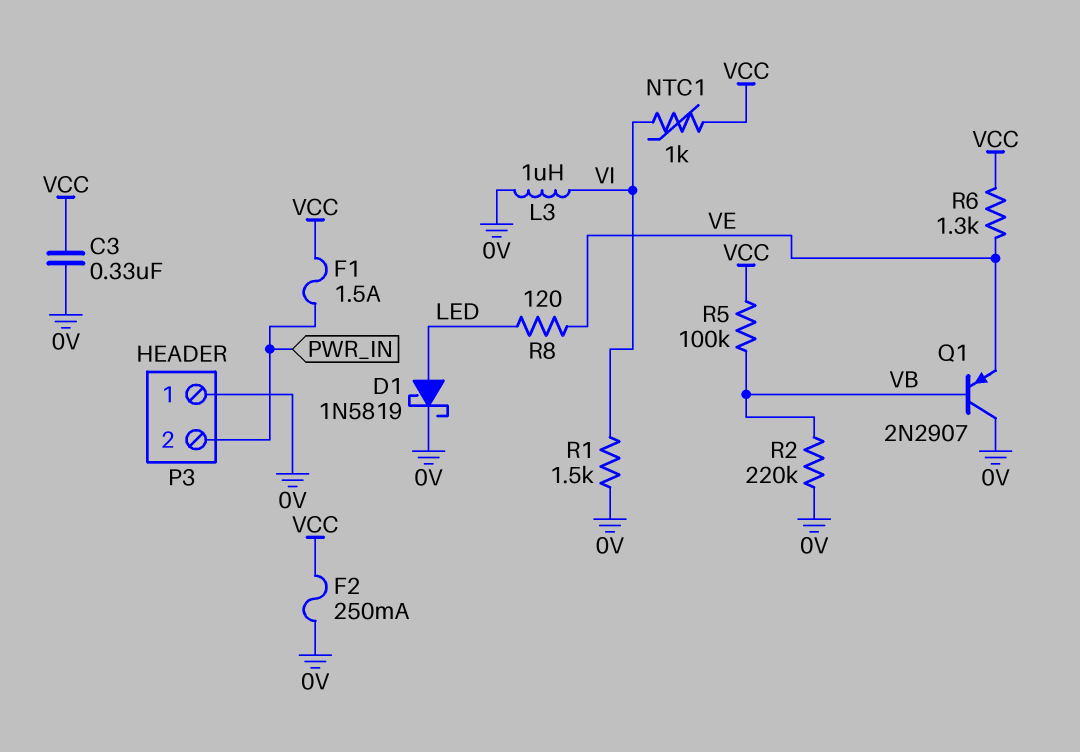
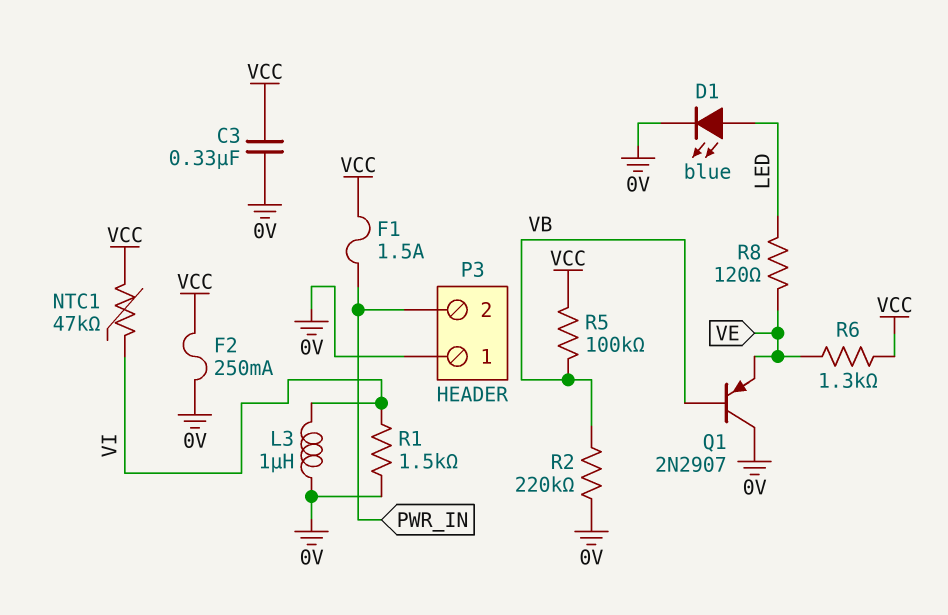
D1: schottky 1N5819 (A LED, K 0V) -> LED blue (A LED, K 0V)
NTC1: 1k (VCC, VI) -> 47k (VCC, VI)

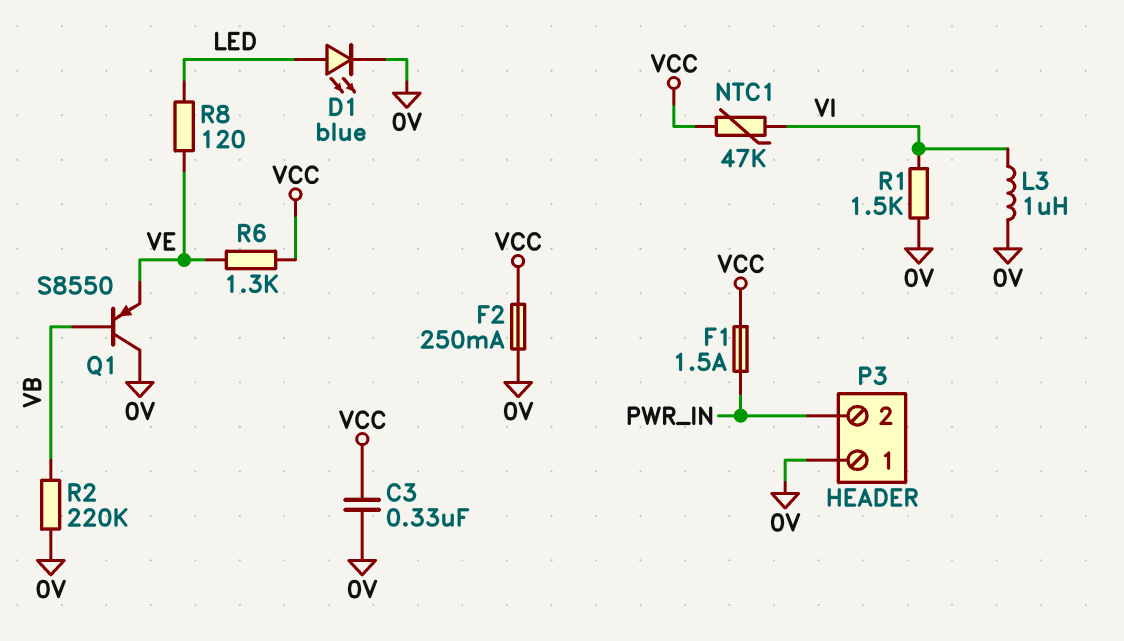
Q1: PNP 2N2907 (B VB, C 0V, E VE) -> PNP S8550 (B VB, C 0V, E VE)
R5: 100k (VB, VCC) -> none

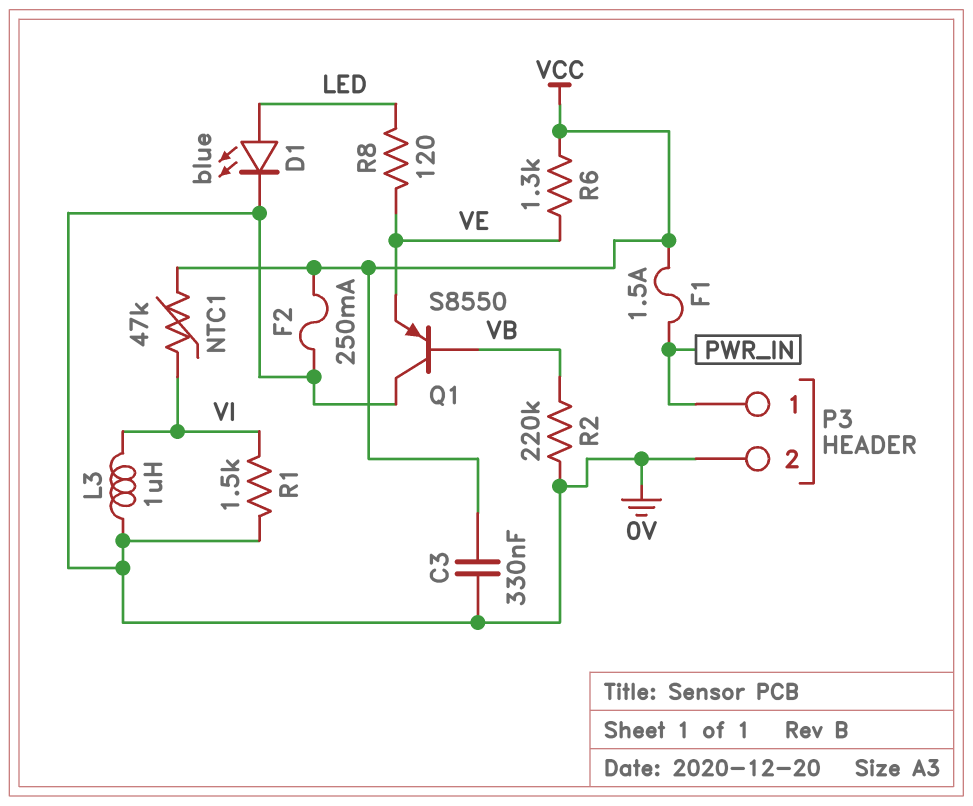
P3 pin 1: 0V -> PWR_IN
P3 pin 2: PWR_IN -> 0V

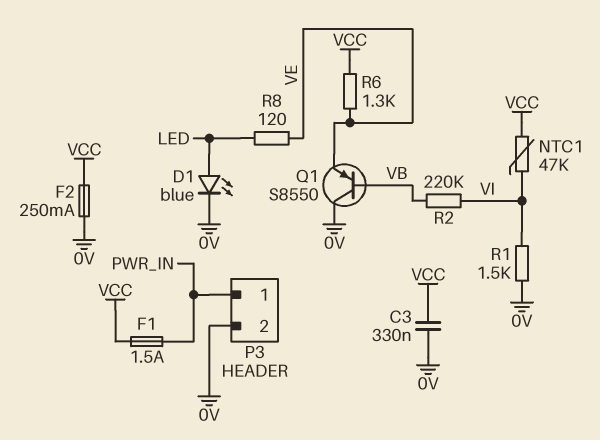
L3: 1uH (0V, VI) -> none
R2: 220k (0V, VB) -> 220k (VB, VI)

